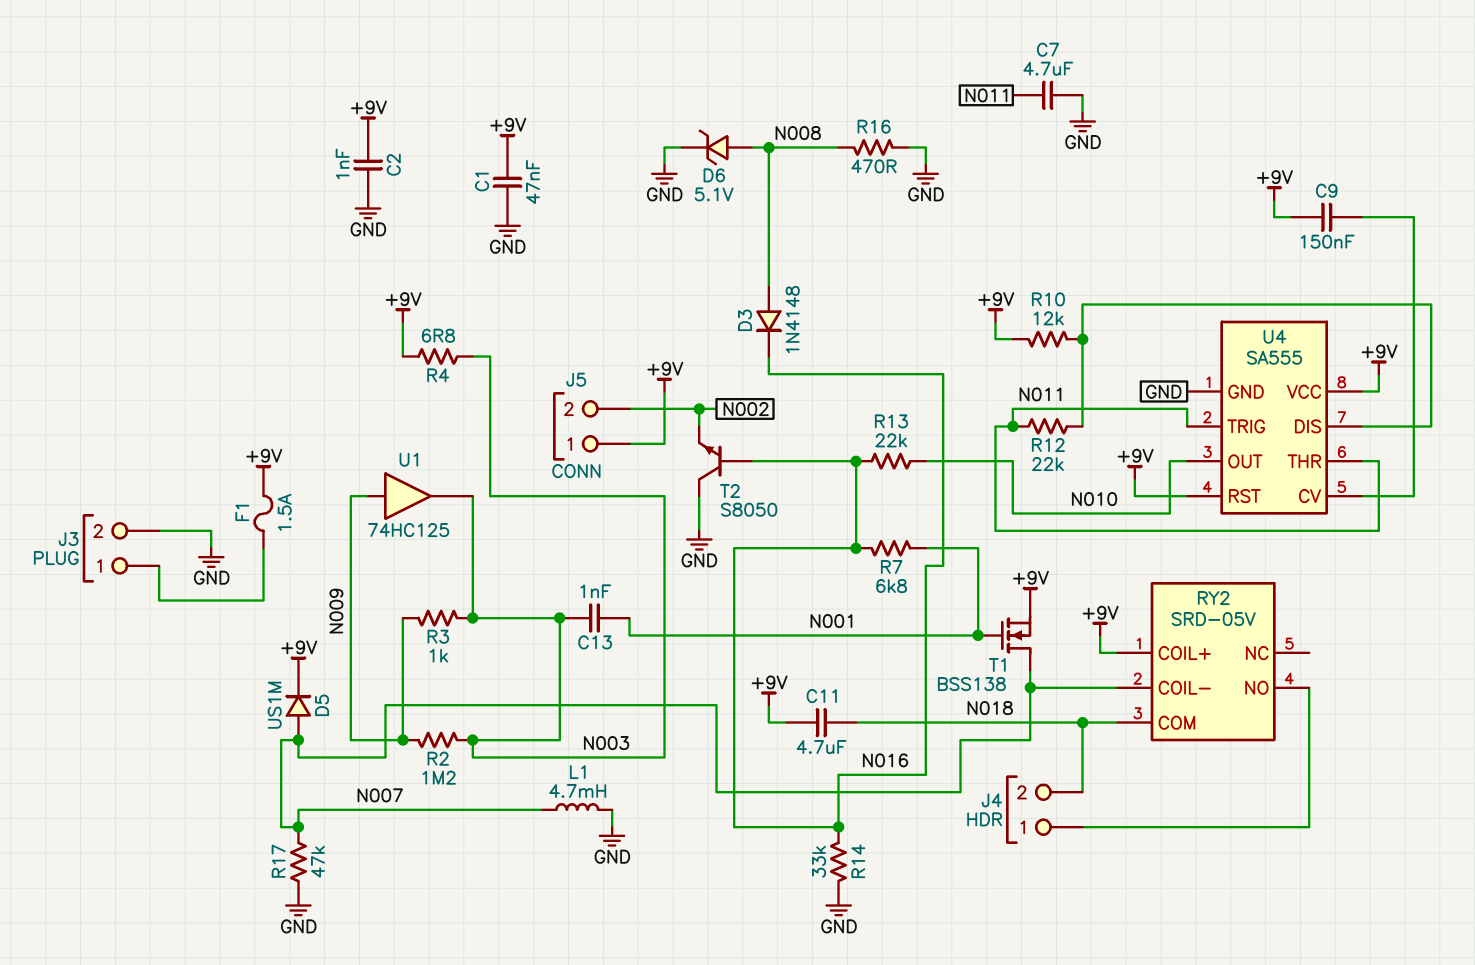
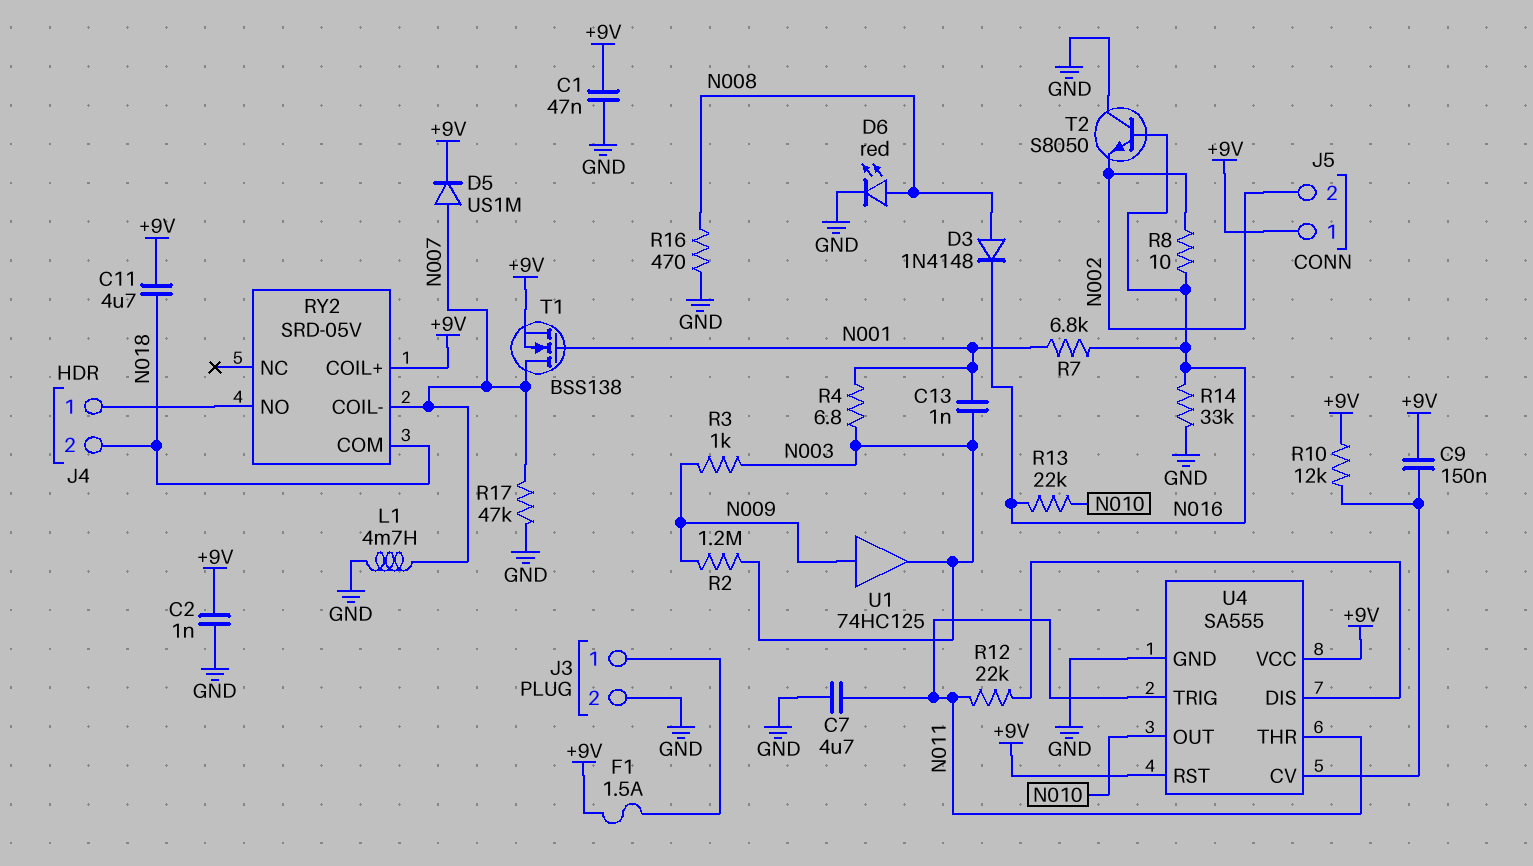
D6: zener 5.1V (A N008, K GND) -> LED red (A N008, K GND)
R4: 6.8 (+9V, N003) -> 6.8 (N001, N003)
R8: none -> 10 (N002, N016)
R10: 12k (+9V, U4/DIS) -> 12k (+9V, U4/CV)

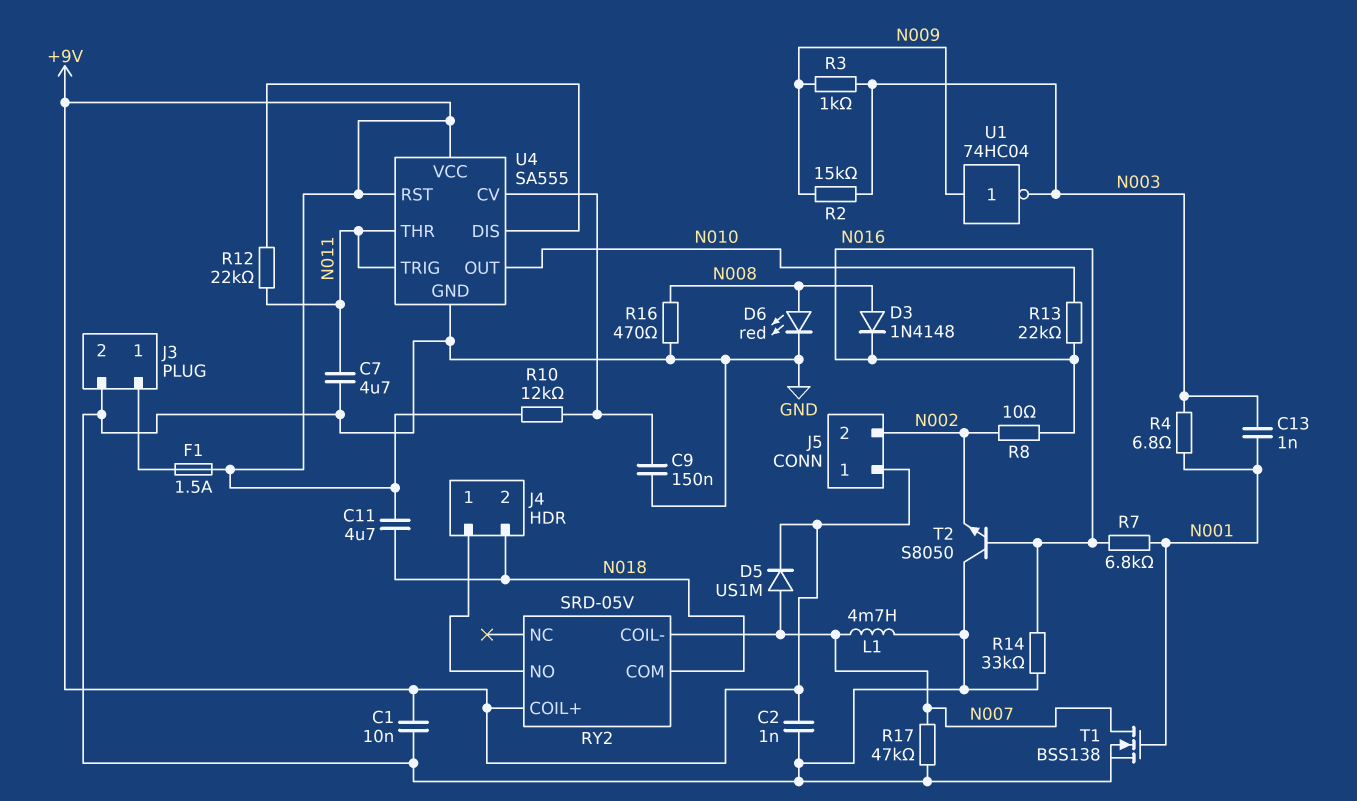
C1: 47nF (+9V, GND) -> 10nF (+9V, GND)
C9: 150nF (+9V, U4/CV) -> 150nF (GND, U4/CV)
R2: 1.2M (N003, N009) -> 15k (N003, N009)
T1: NMOS BSS138 (G N001, D N007, S +9V) -> NMOS BSS138 (G N001, D N007, S GND)
U1: buffer 74HC125 (in N009, out N003) -> NOT 74HC04 (in N009, out N003)

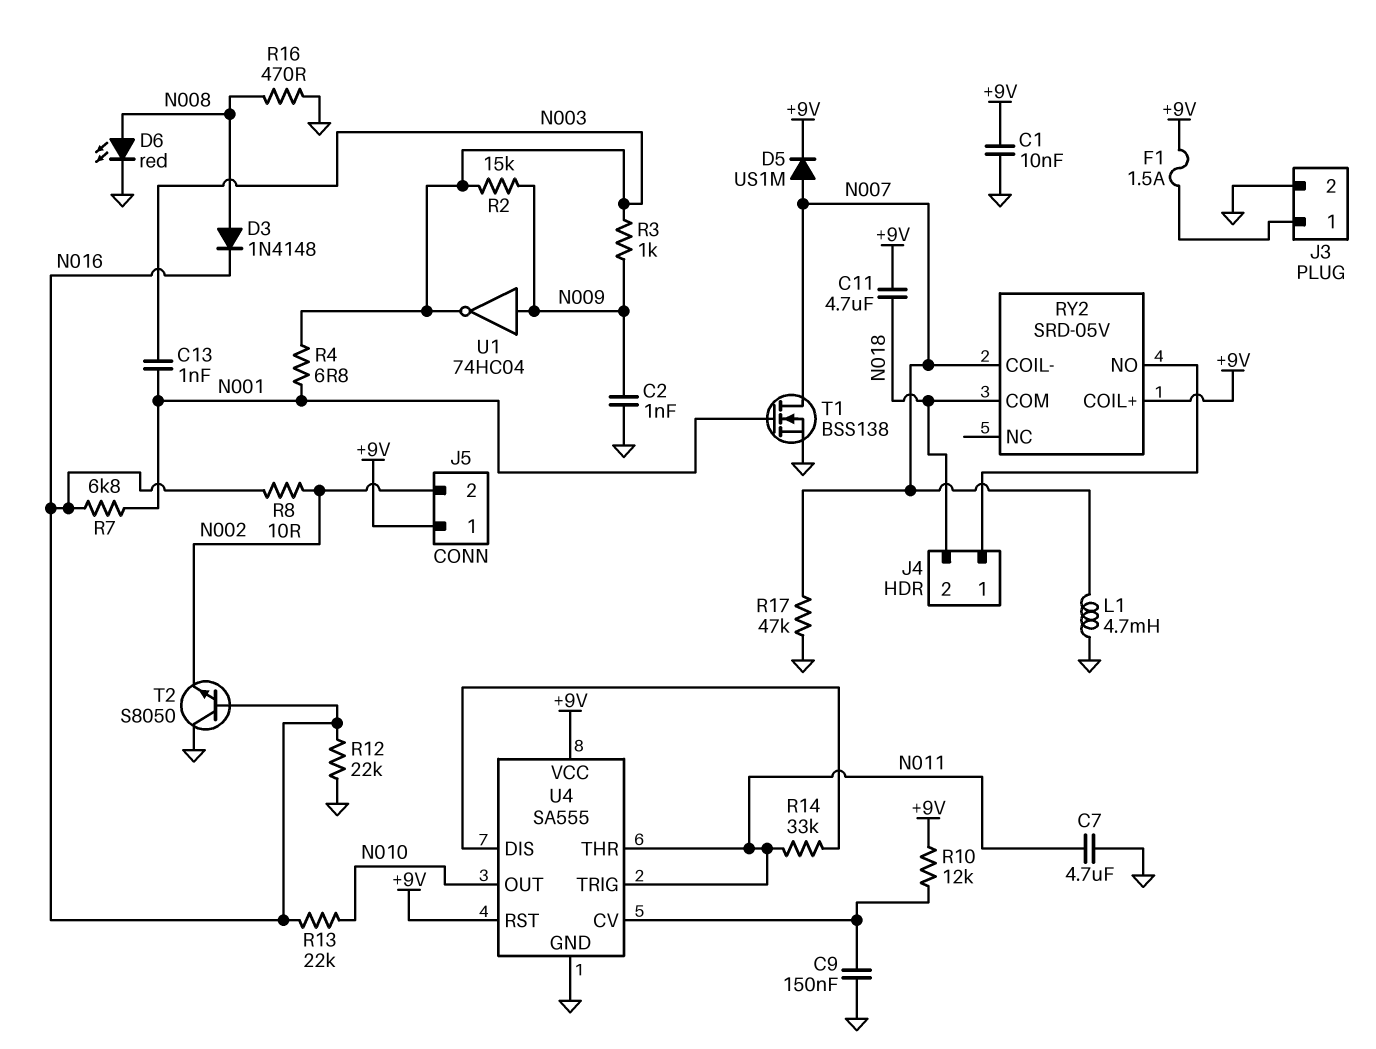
C2: 1nF (+9V, GND) -> 1nF (GND, N009)
R12: 22k (N011, U4/DIS) -> 22k (GND, N016)
R14: 33k (GND, N016) -> 33k (N011, U4/DIS)

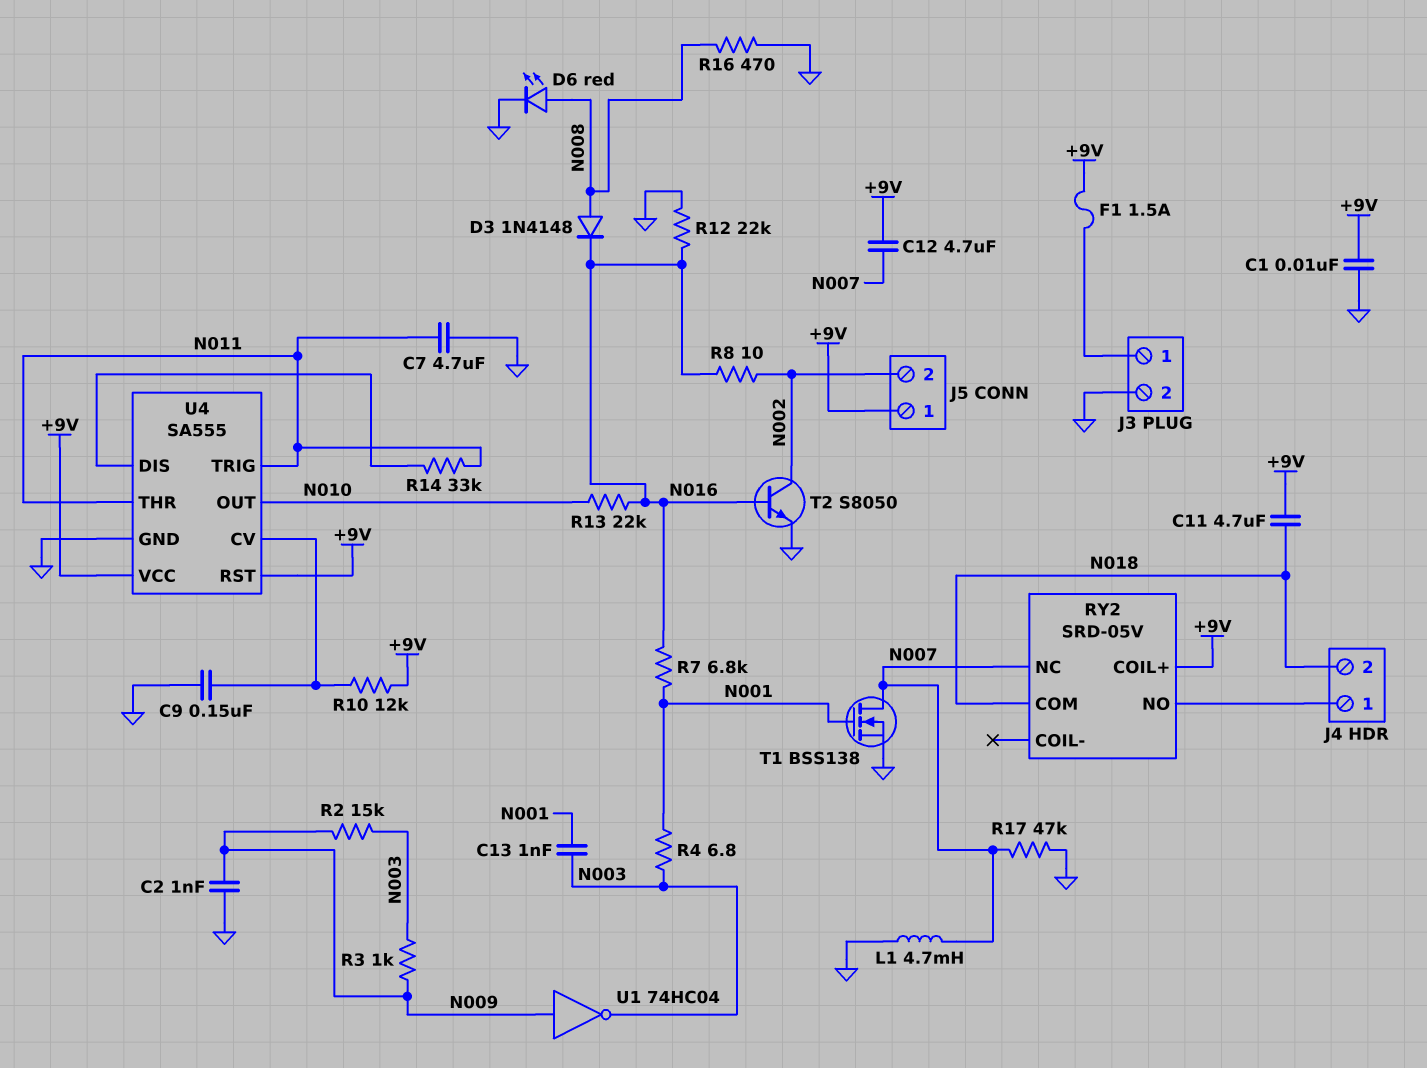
C12: none -> 4.7uF (+9V, N007)
D5: diode US1M (A N007, K +9V) -> none
RY2 pin COIL-: N007 -> none
RY2 pin NC: none -> N007
T2: NPN S8050 (B N016, C GND, E N002) -> NPN S8050 (B N016, C N002, E GND)

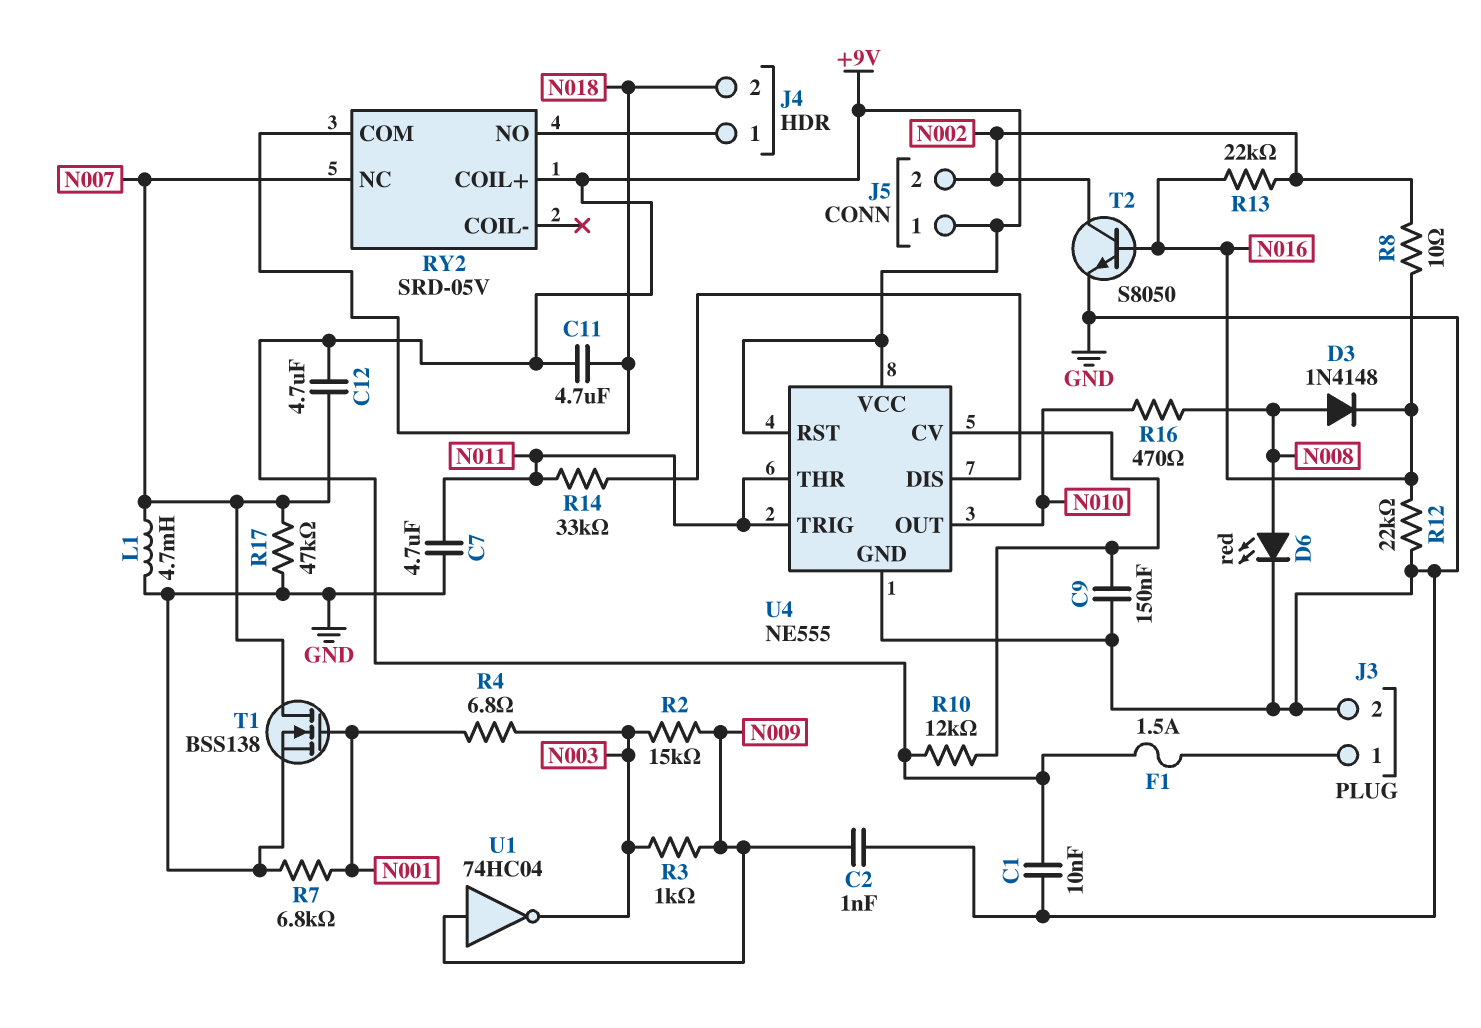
C13: 1nF (N001, N003) -> none
R7: 6.8k (N001, N016) -> 6.8k (GND, N001)
R13: 22k (N010, N016) -> 22k (N002, N016)
R16: 470 (GND, N008) -> 470 (N008, N010)
U4: SA555 -> NE555

